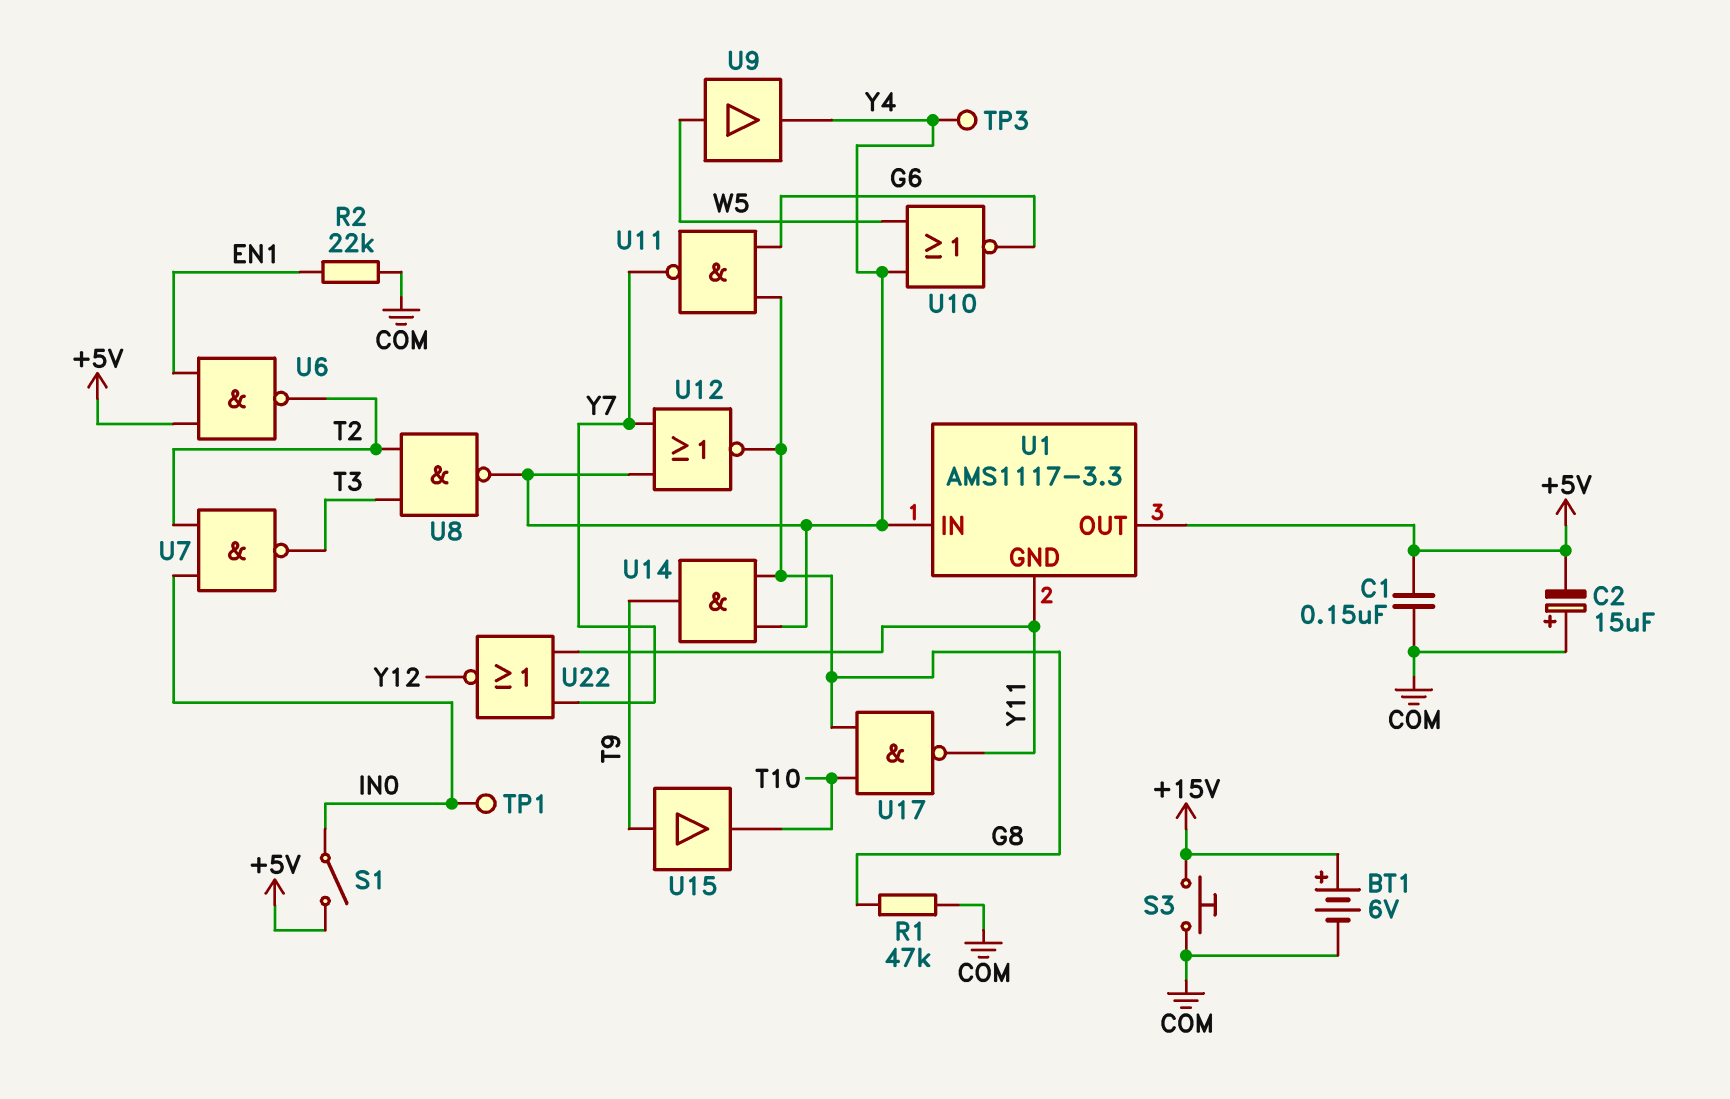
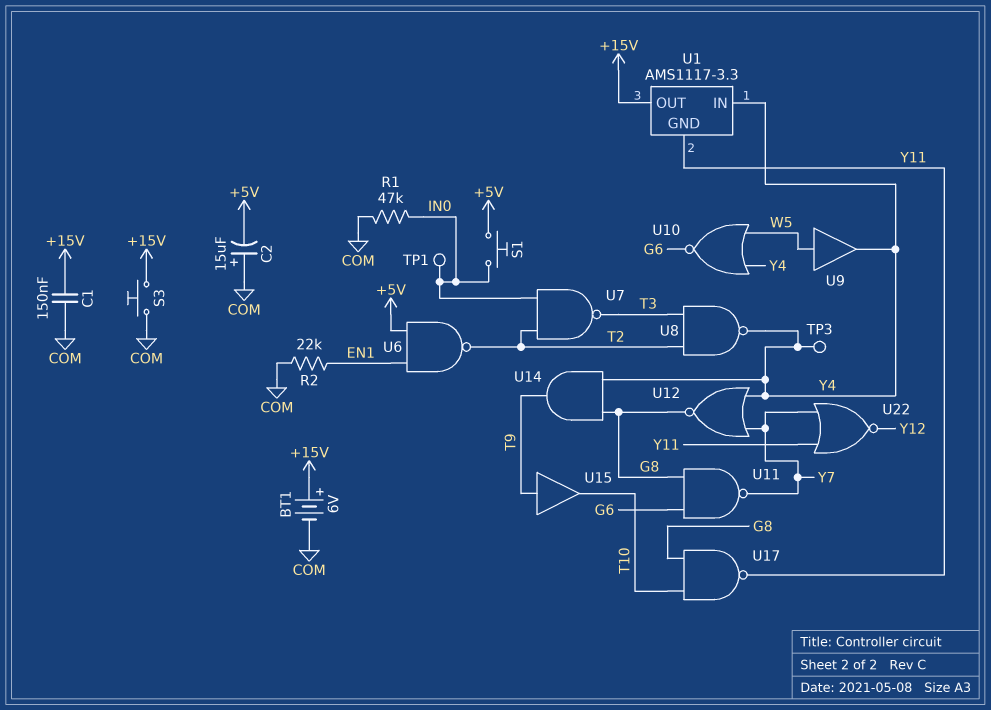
C1: 150nF (+5V, COM) -> 150nF (+15V, COM)
R1: 47k (COM, G8) -> 47k (COM, IN0)
S1: switch (+5V, IN0) -> button (+5V, IN0)
U1 pin OUT: +5V -> +15V

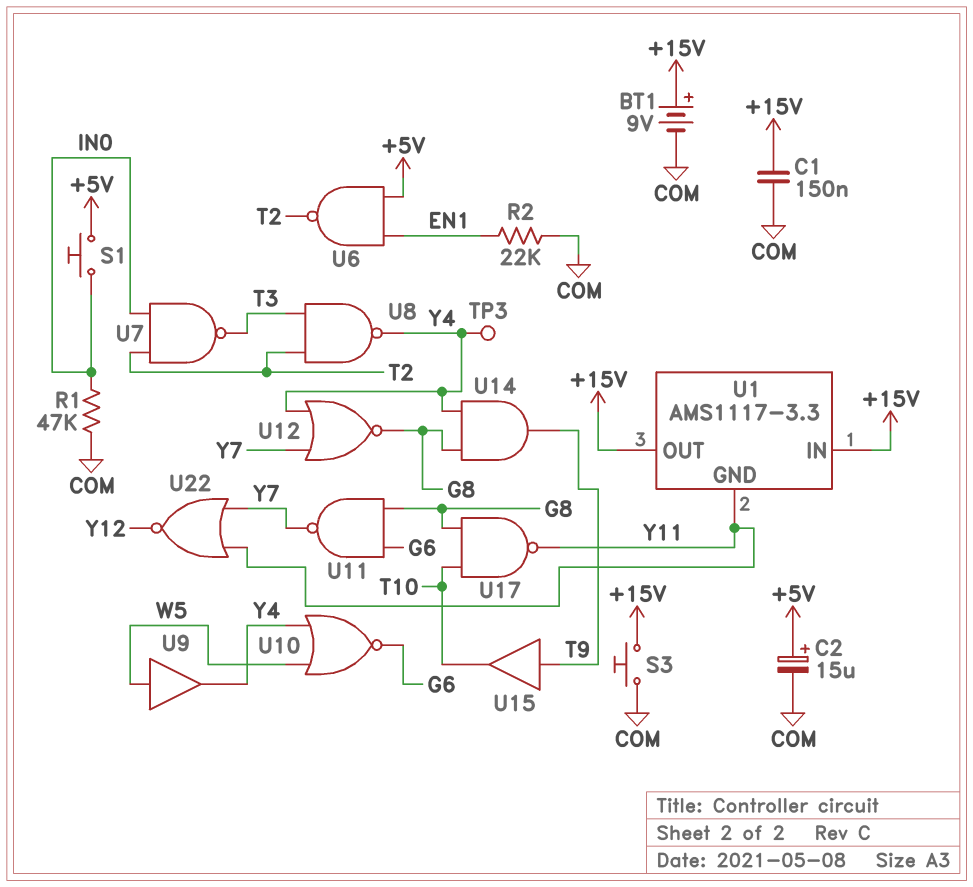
BT1: 6V (plus +15V, minus COM) -> 9V (plus +15V, minus COM)
C2: 15uF (plus COM, minus +5V) -> 15uF (plus +5V, minus COM)
TP1: test point (IN0) -> none
U1 pin IN: Y4 -> +15V

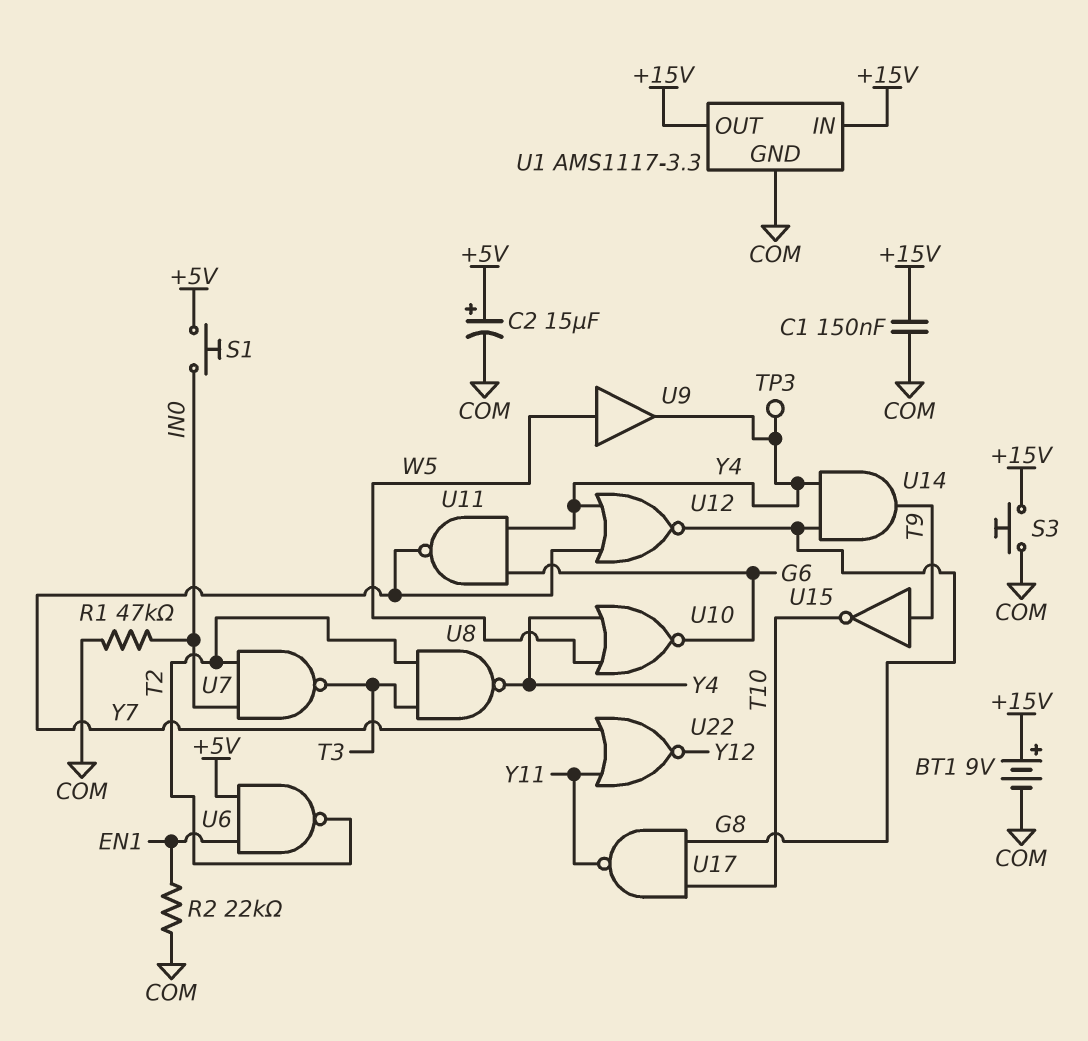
U1 pin GND: Y11 -> COM
U11: NAND (in G6, in G8, out Y7) -> NAND (in G6, in Y4, out Y7)
U15: buffer (in T9, out T10) -> NOT (in T9, out T10)

